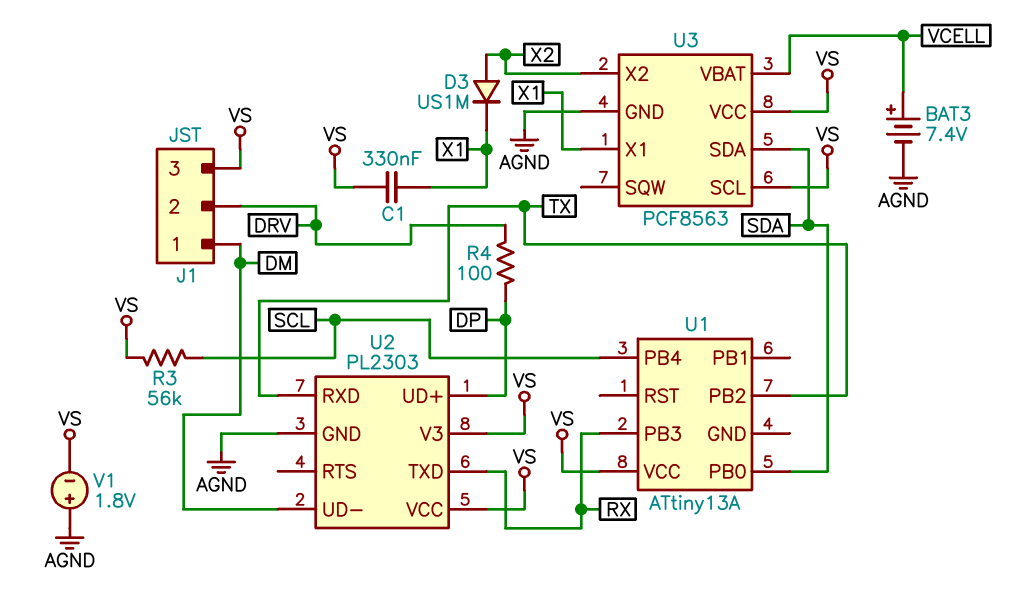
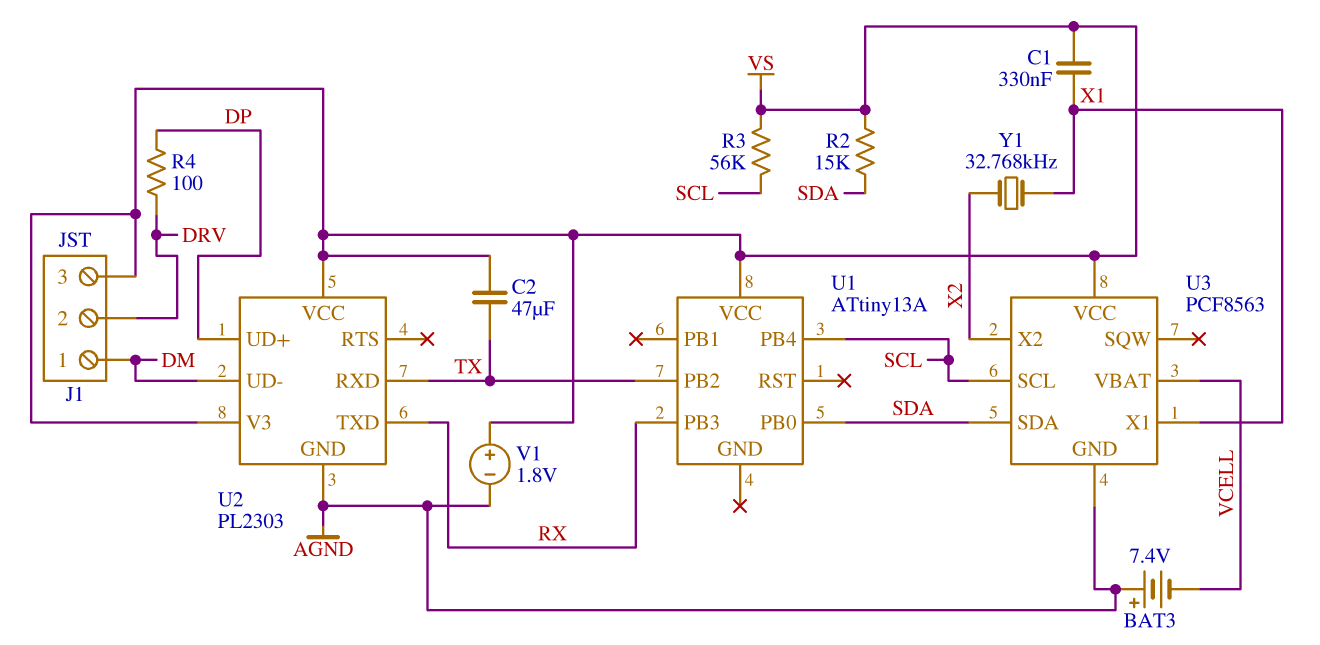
BAT3: 7.4V (plus VCELL, minus AGND) -> 7.4V (plus AGND, minus VCELL)
C2: none -> 47uF (TX, VS)
D3: diode US1M (A X2, K X1) -> none
R2: none -> 15k (SDA, VS)
U3 pin SCL: VS -> SCL
V1: 1.8V (plus AGND, minus VS) -> 1.8V (plus VS, minus AGND)
Y1: none -> 32.768kHz (X1, X2)

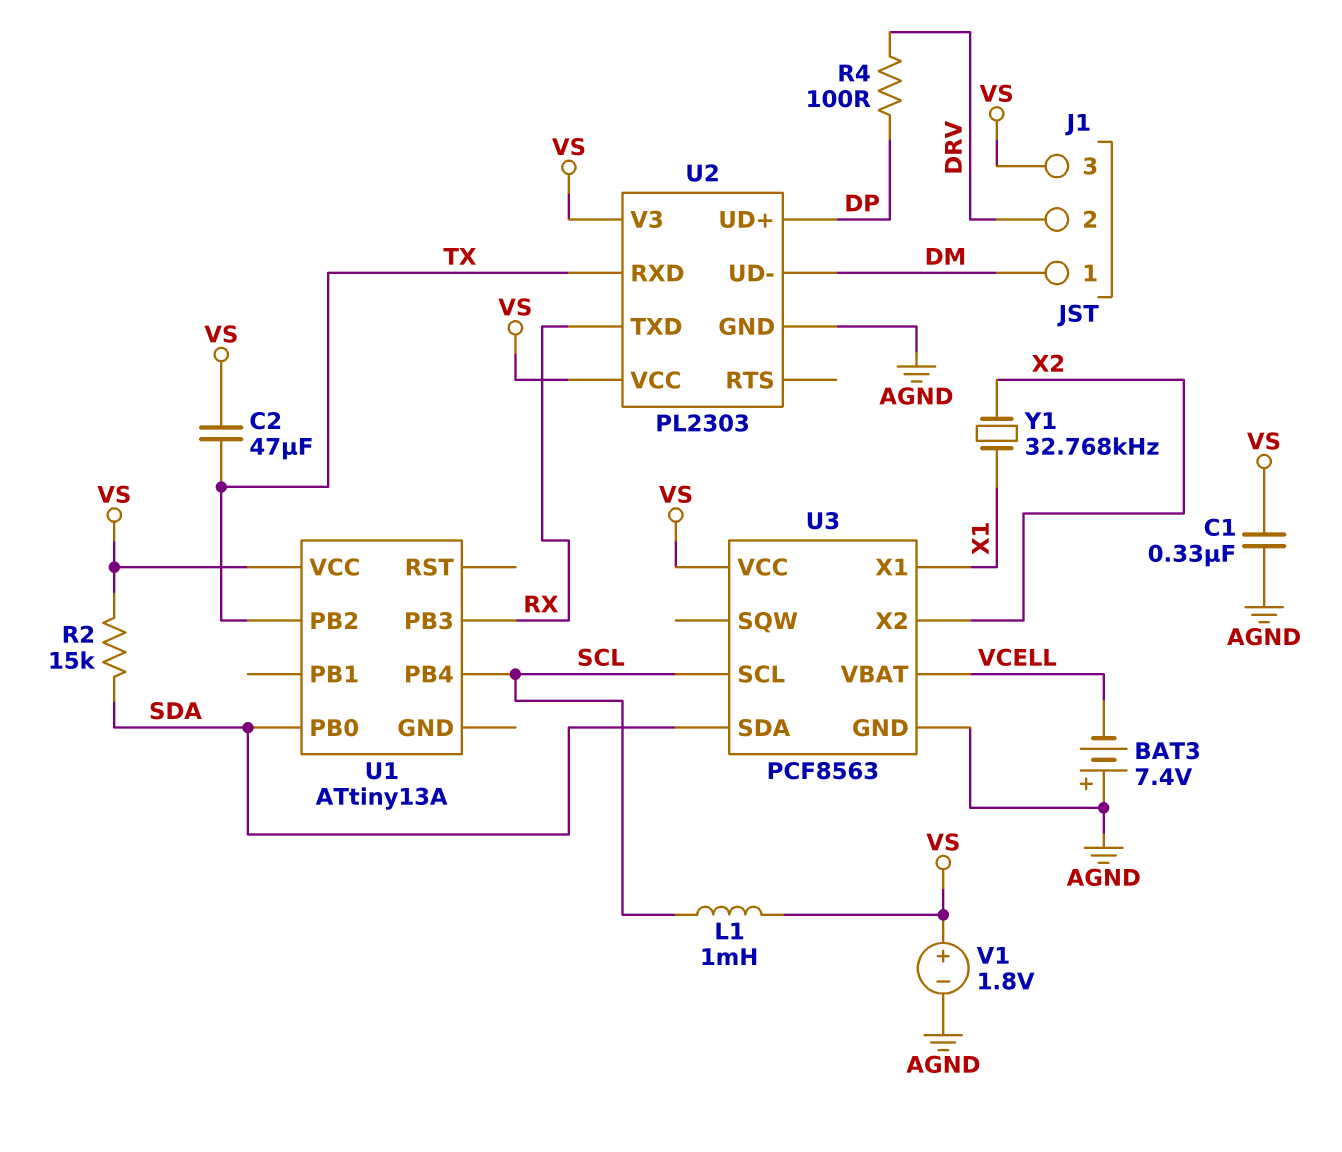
C1: 330nF (VS, X1) -> 330nF (AGND, VS)
L1: none -> 1mH (SCL, VS)
R3: 56k (SCL, VS) -> none

